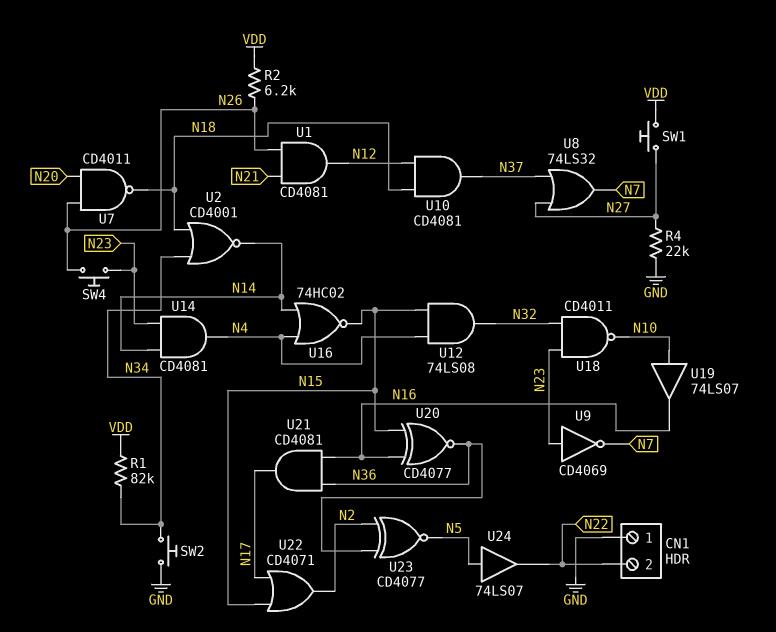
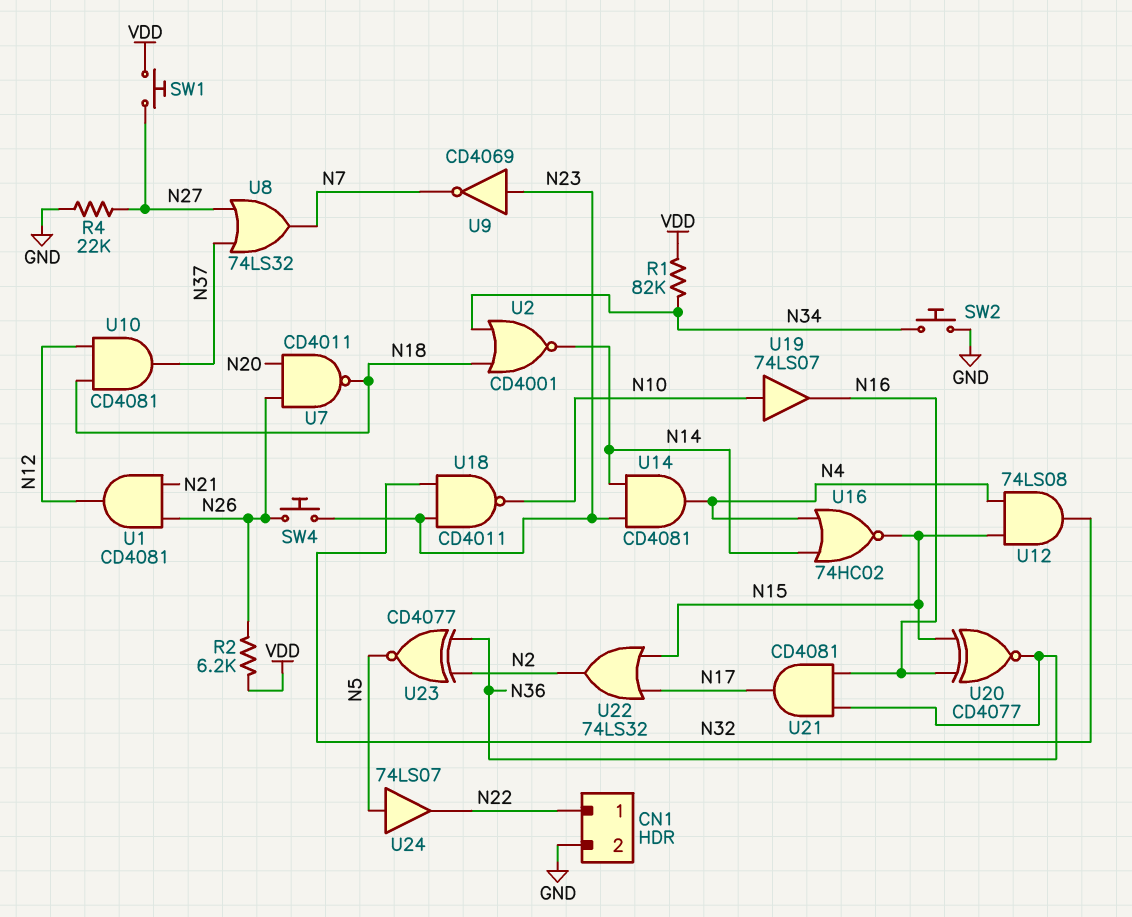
CN1 pin 1: GND -> N22
CN1 pin 2: N22 -> GND
U22: OR CD4071 (in N15, in N17, out N2) -> OR 74LS32 (in N15, in N17, out N2)

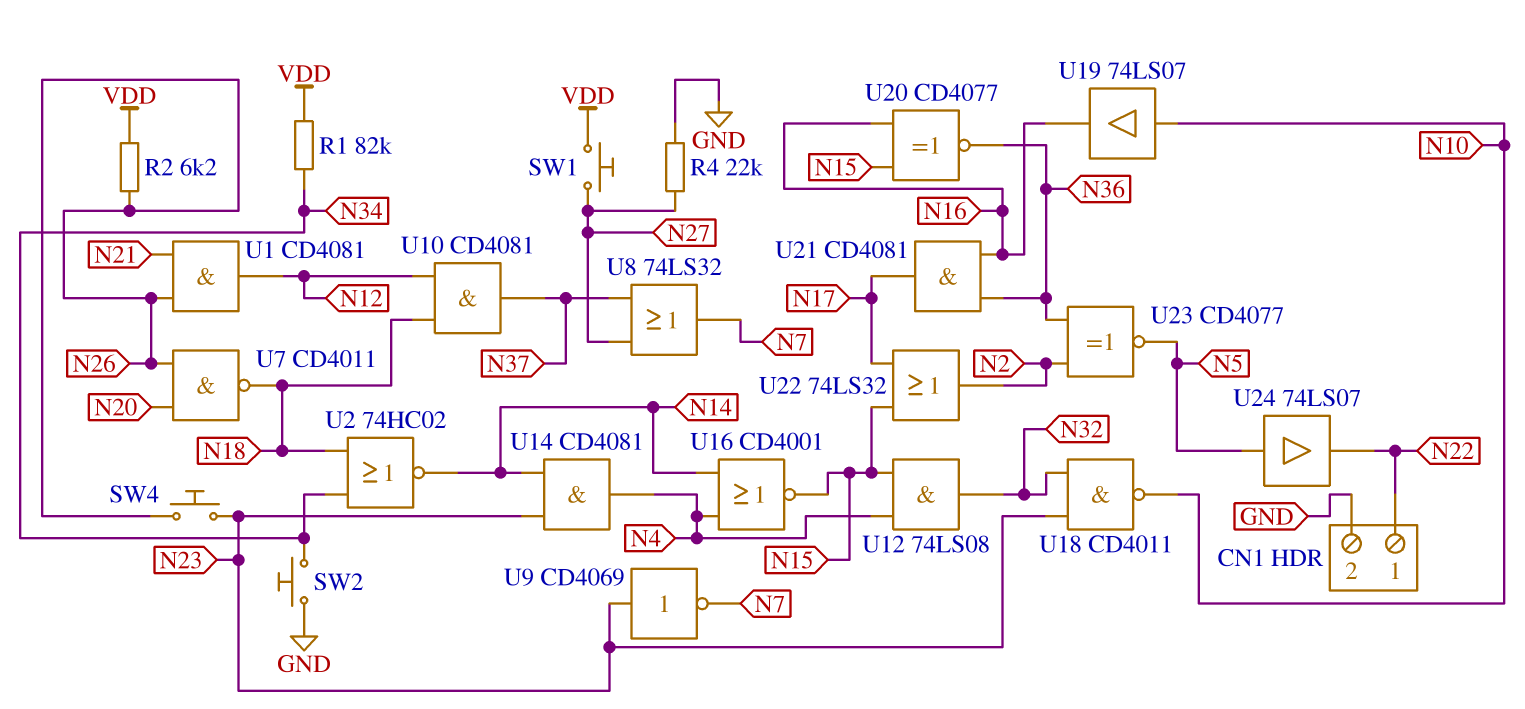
U2: NOR CD4001 (in N18, in N34, out N14) -> NOR 74HC02 (in N18, in N34, out N14)
U16: NOR 74HC02 (in N4, in N14, out N15) -> NOR CD4001 (in N4, in N14, out N15)

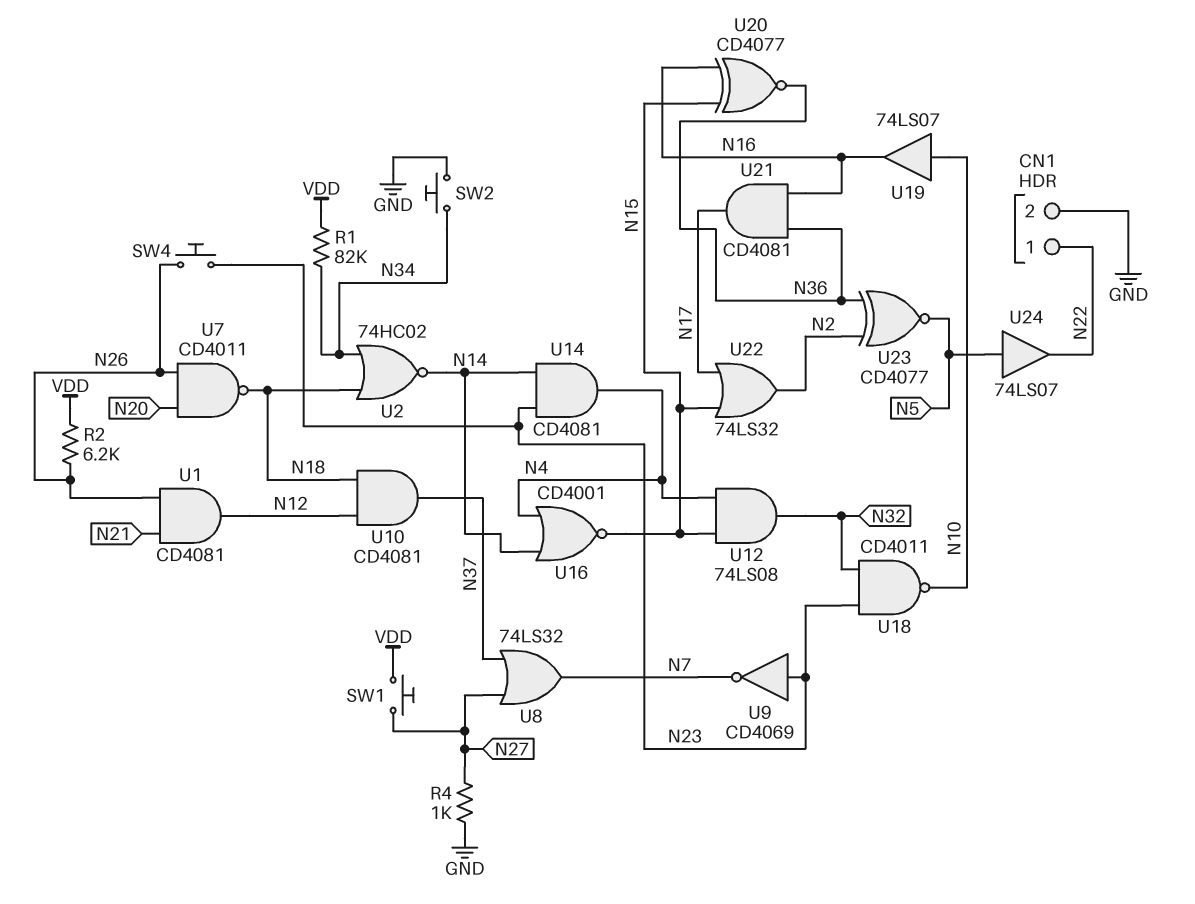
R4: 22k (GND, N27) -> 1k (GND, N27)

